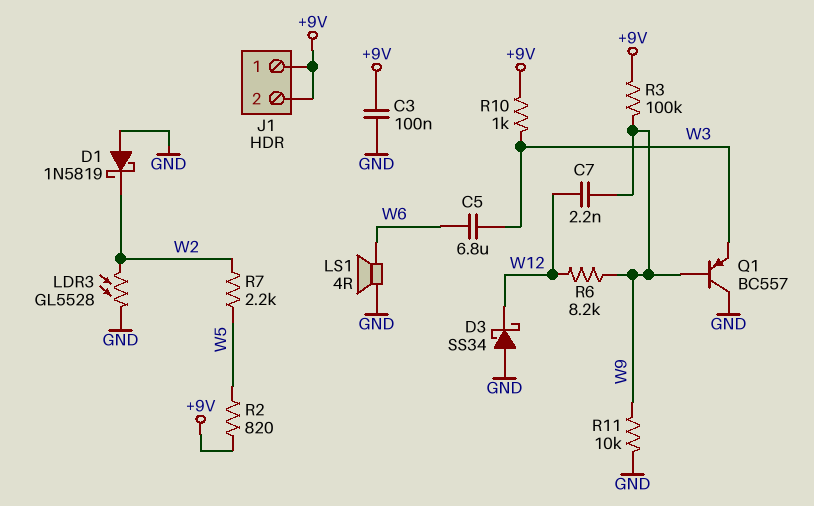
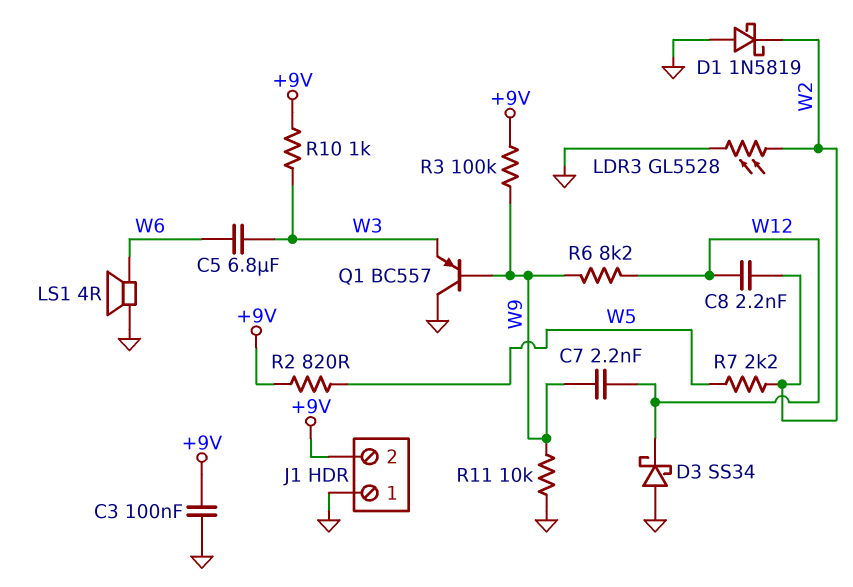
C8: none -> 2.2nF (W2, W12)
J1 pin 1: +9V -> GND

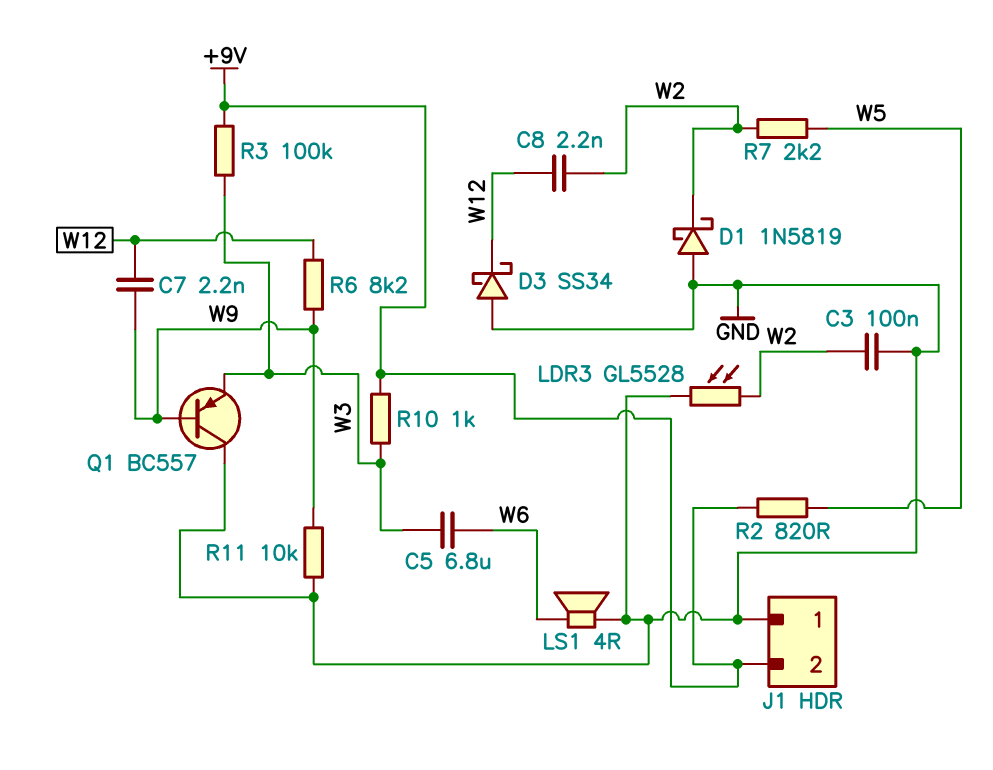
C3: 100nF (+9V, GND) -> 100nF (GND, W2)
R3: 100k (+9V, W9) -> 100k (+9V, W3)

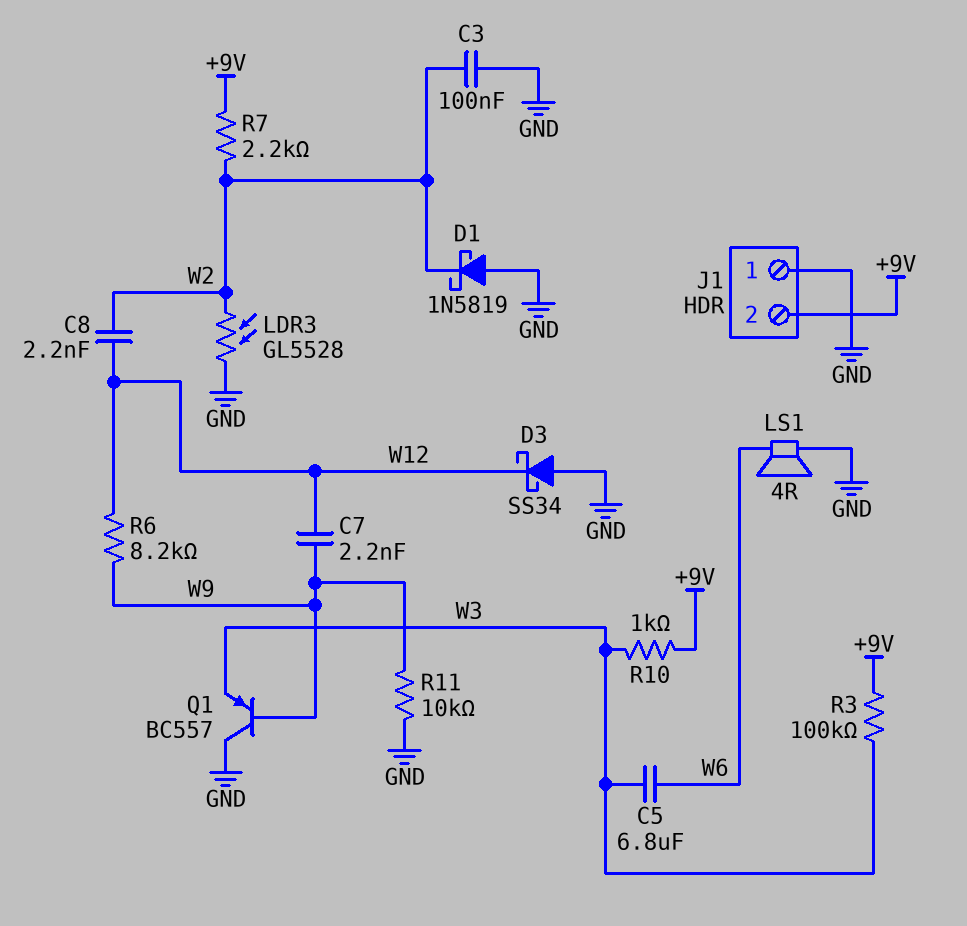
R2: 820 (+9V, W5) -> none
R7: 2.2k (W2, W5) -> 2.2k (+9V, W2)

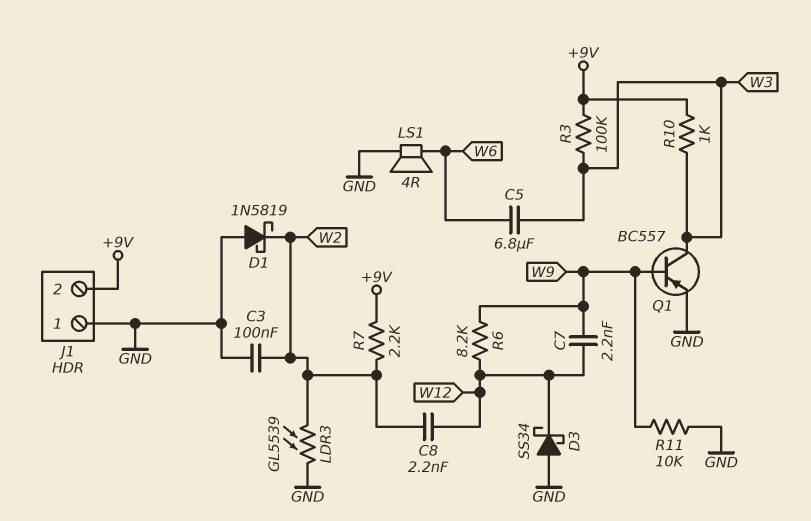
LDR3: GL5528 (GND, W2) -> GL5539 (GND, W2)
Q1: PNP BC557 (B W9, C GND, E W3) -> PNP BC557 (B W9, C W3, E GND)

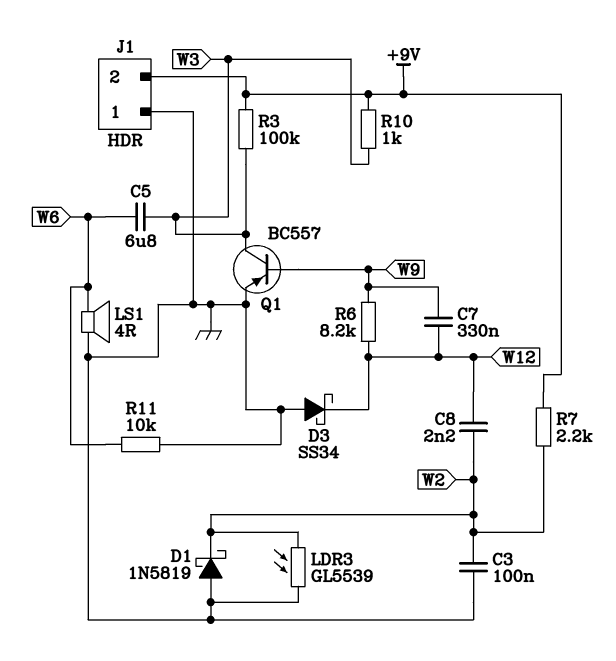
C7: 2.2nF (W9, W12) -> 330nF (W9, W12)
R11: 10k (GND, W9) -> 10k (GND, W6)

